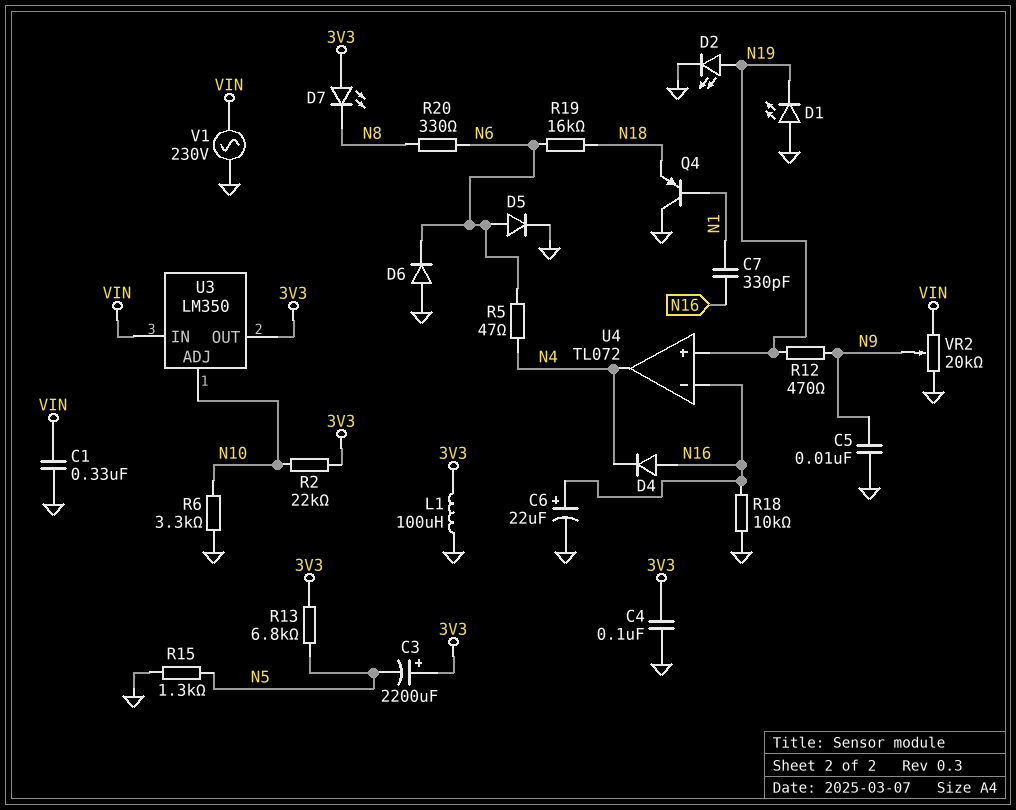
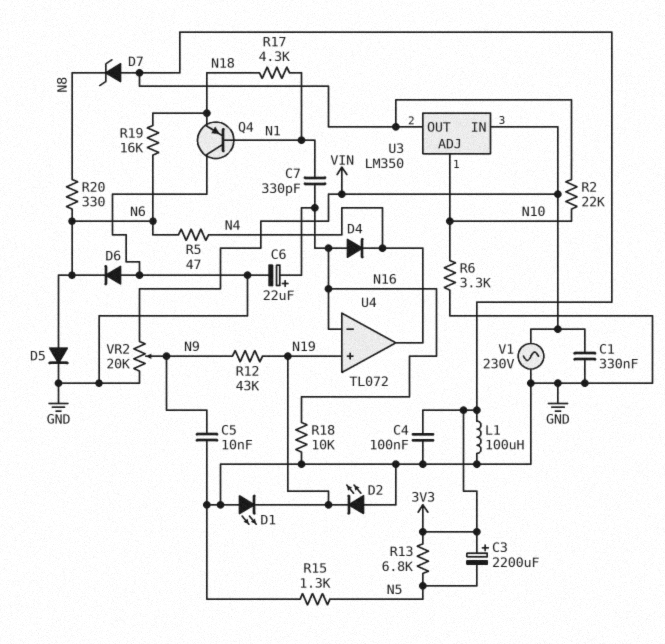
D2: LED (A N19, K GND) -> LED (A GND, K N19)
D7: LED (A 3V3, K N8) -> zener (A 3V3, K N8)
R12: 470 (N9, N19) -> 43k (N9, N19)
R17: none -> 4.3k (N1, N18)

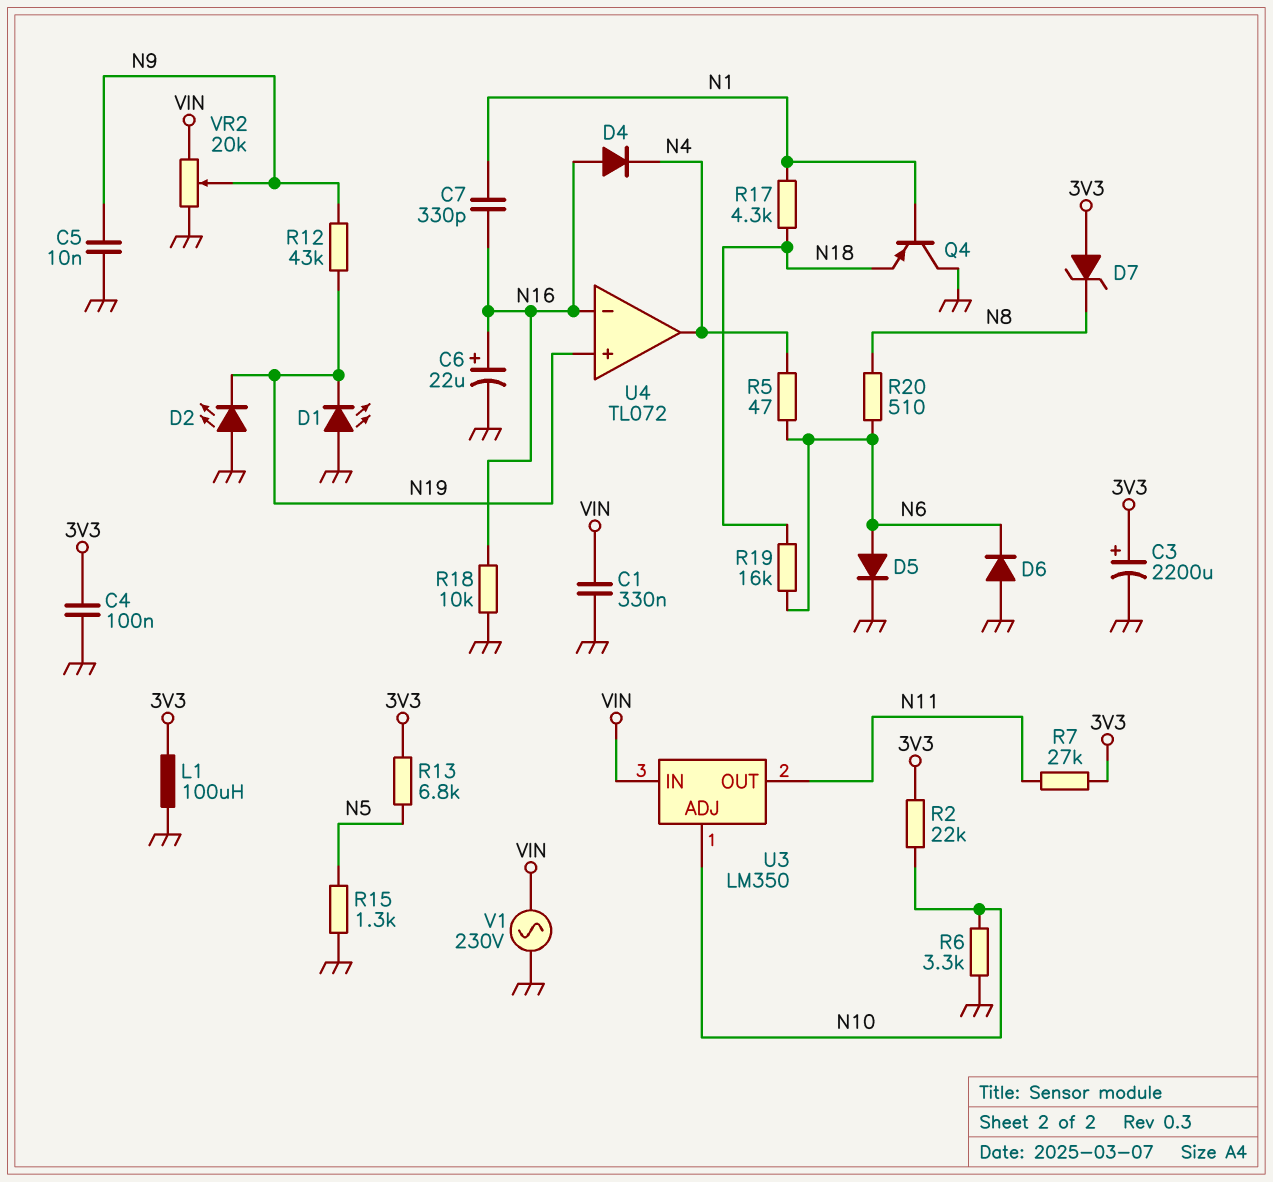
C3: 2200uF (plus 3V3, minus N5) -> 2200uF (plus 3V3, minus GND)
R7: none -> 27k (3V3, N11)
R20: 330 (N6, N8) -> 510 (N6, N8)
U3 pin OUT: 3V3 -> N11

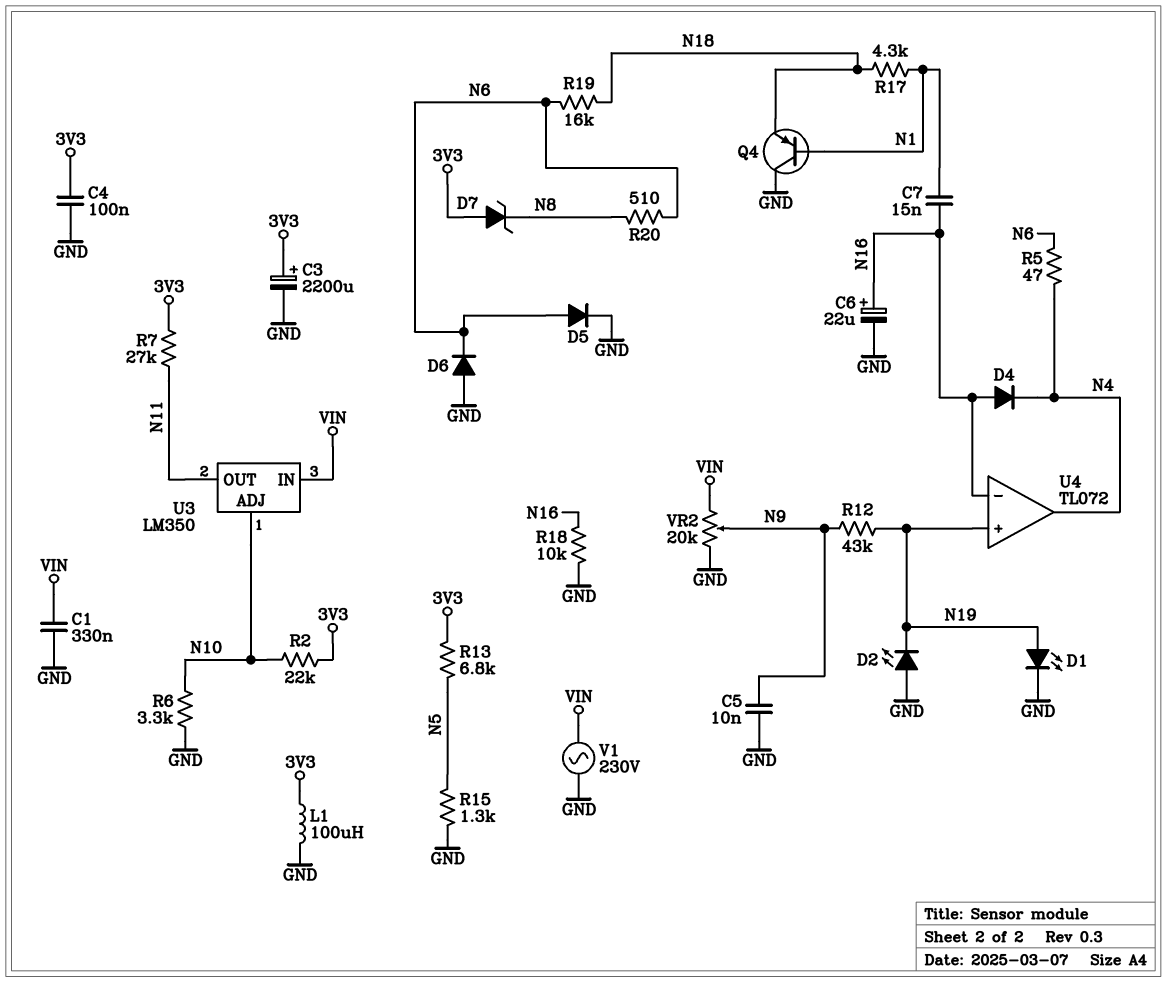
C7: 330pF (N1, N16) -> 15nF (N1, N16)
D1: LED (A GND, K N19) -> LED (A N19, K GND)

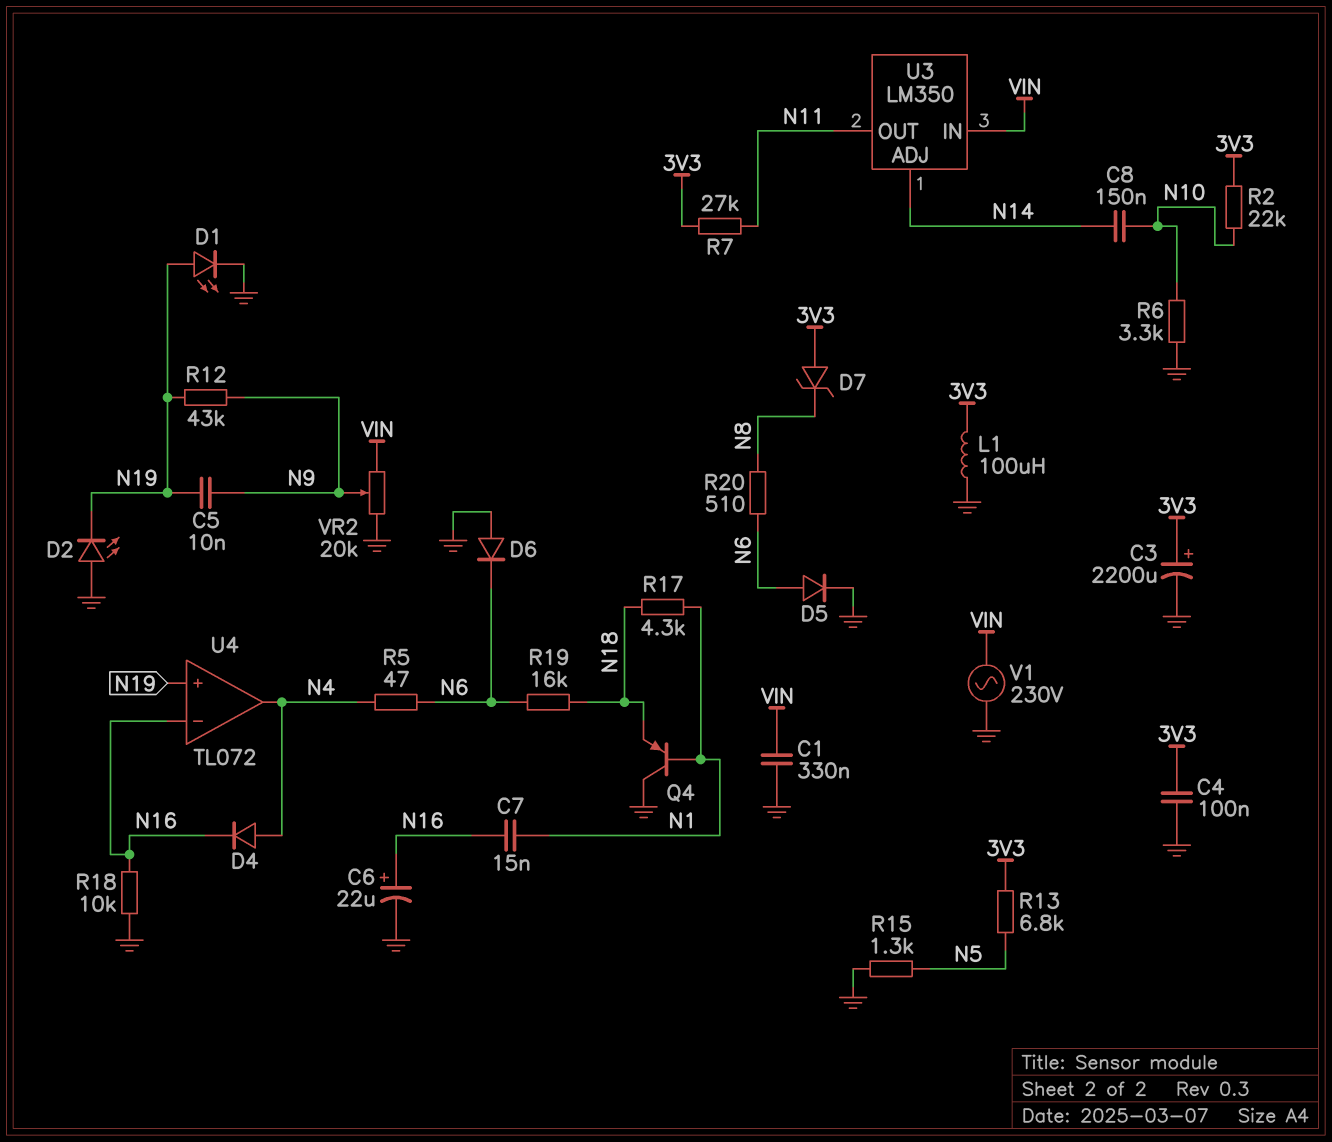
C5: 10nF (GND, N9) -> 10nF (N9, N19)
C8: none -> 150nF (N10, N14)
D4: diode (A N16, K N4) -> diode (A N4, K N16)
U3 pin ADJ: N10 -> N14

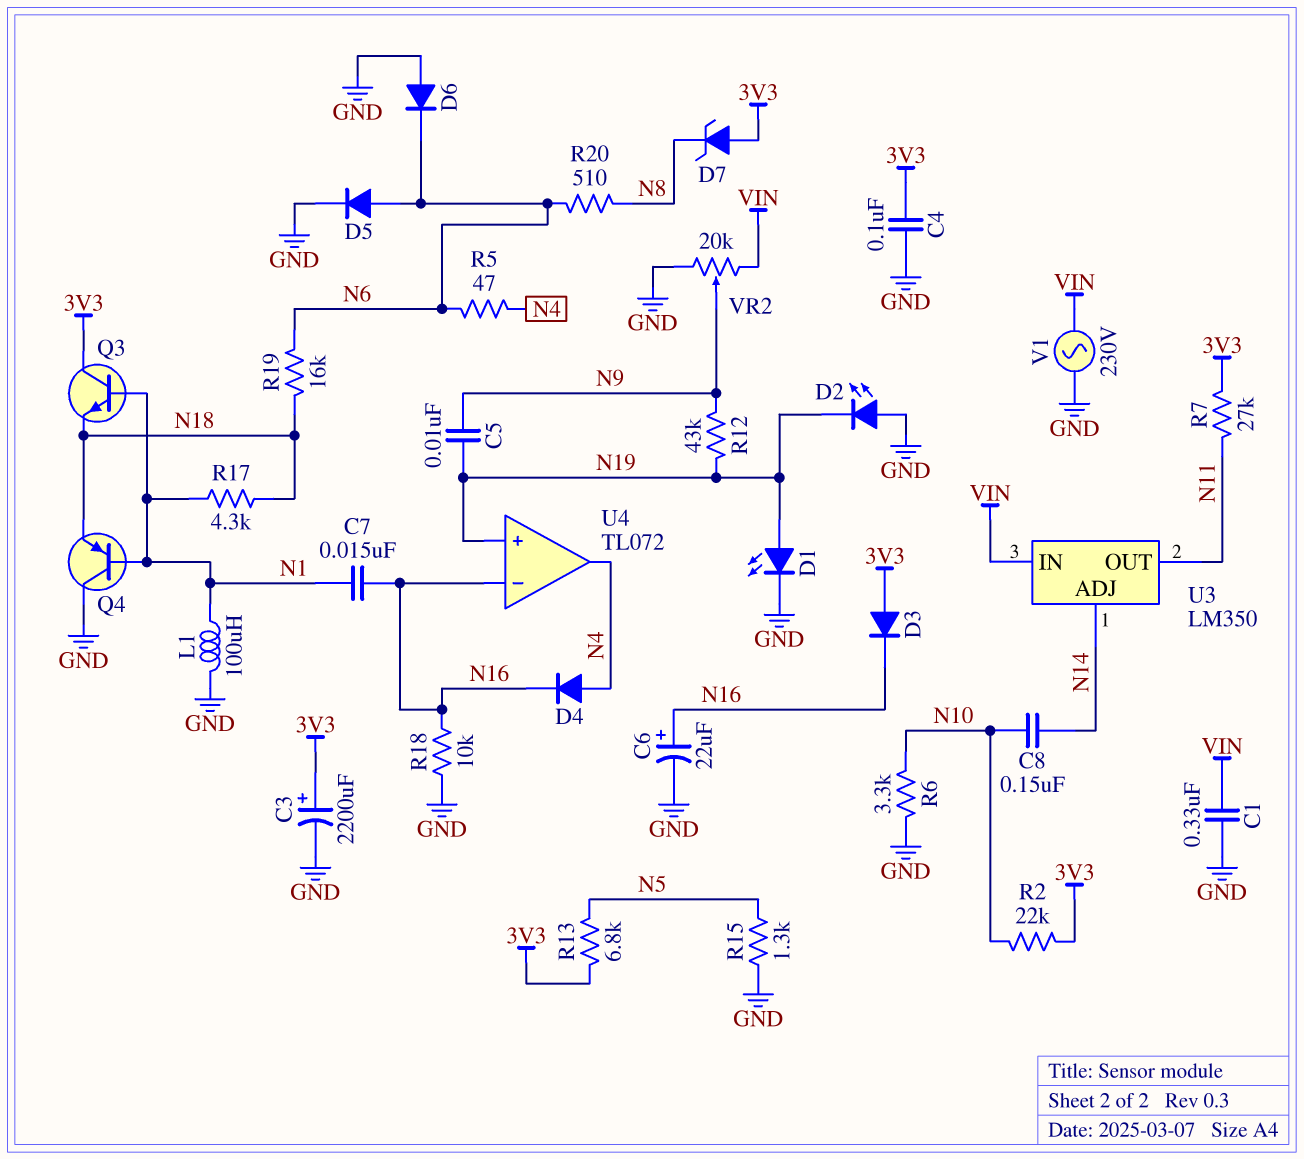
D3: none -> diode (A 3V3, K N16)
L1: 100uH (3V3, GND) -> 100uH (GND, N1)
Q3: none -> NPN (B N1, C 3V3, E N18)

